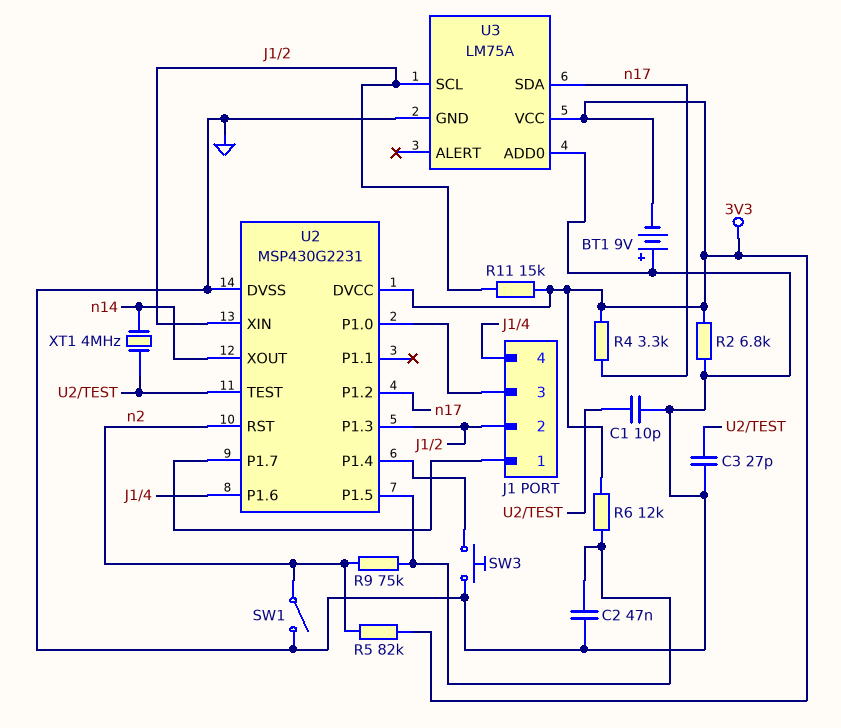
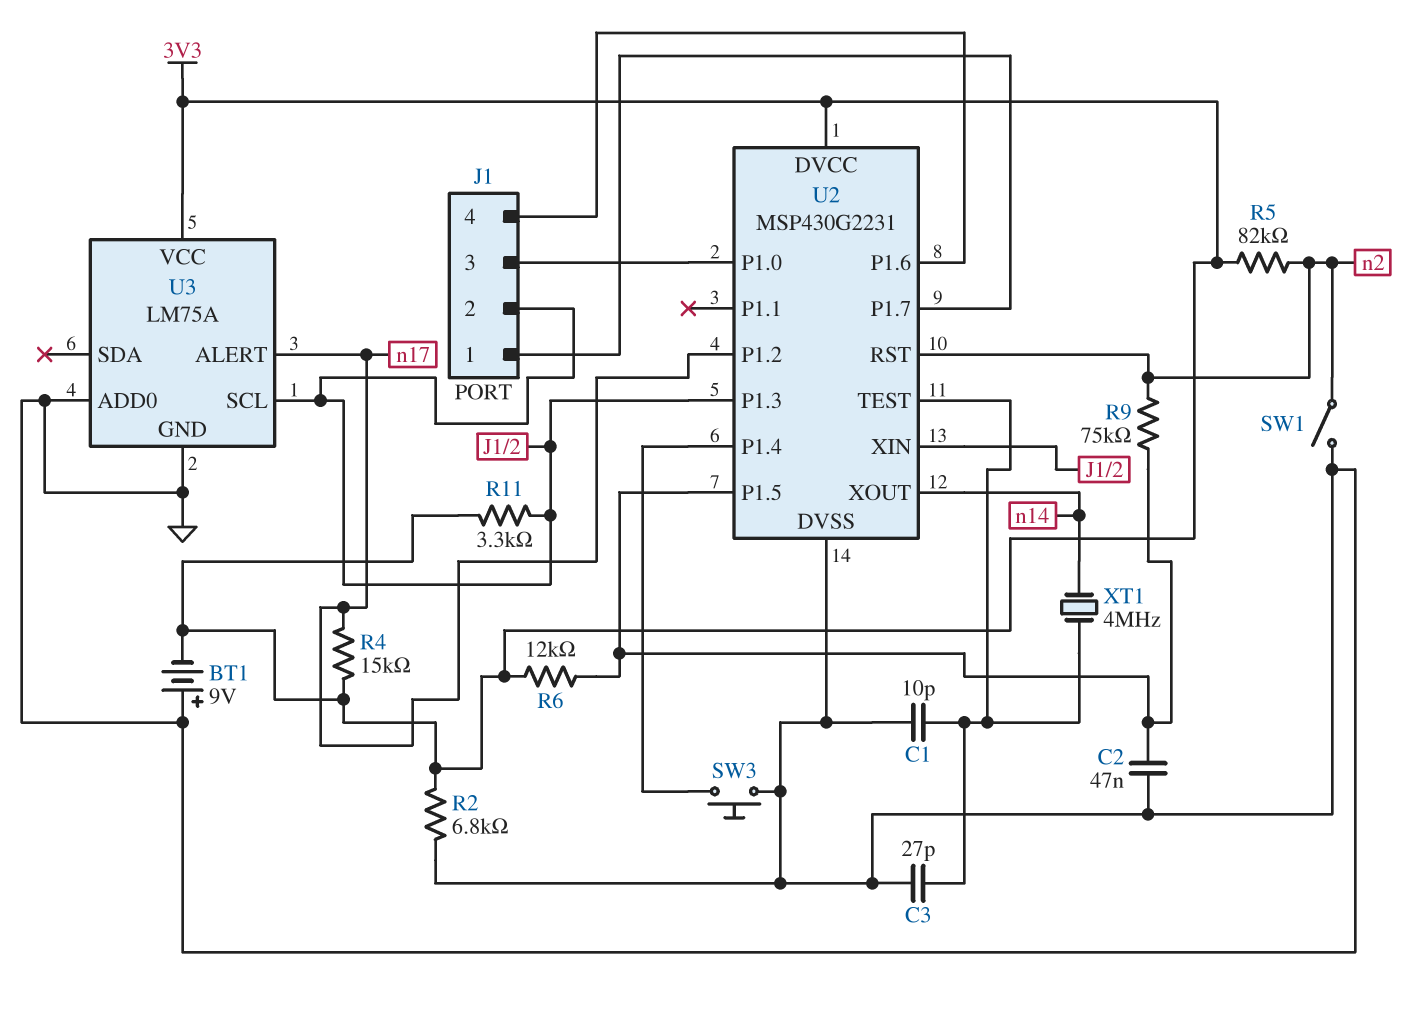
R4: 3.3k (3V3, n17) -> 15k (3V3, n17)
R11: 15k (3V3, J1/2) -> 3.3k (3V3, J1/2)
U3 pin ALERT: none -> n17
U3 pin SDA: n17 -> none

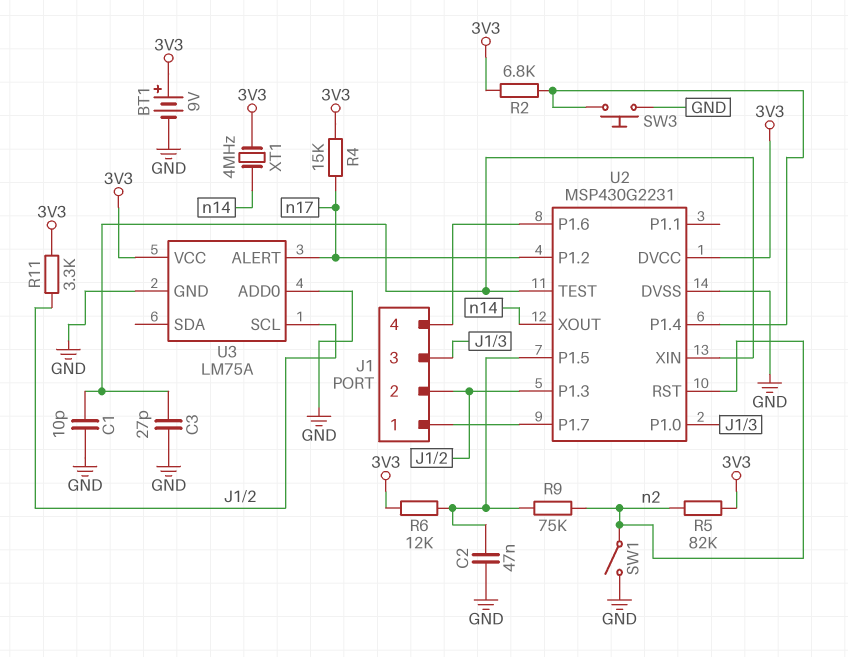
BT1: 9V (plus GND, minus 3V3) -> 9V (plus 3V3, minus GND)
R2: 6.8k (3V3, GND) -> 6.8k (3V3, U2/P1.4)
U2 pin XIN: J1/2 -> U2/TEST
XT1: 4MHz (U2/TEST, n14) -> 4MHz (3V3, n14)

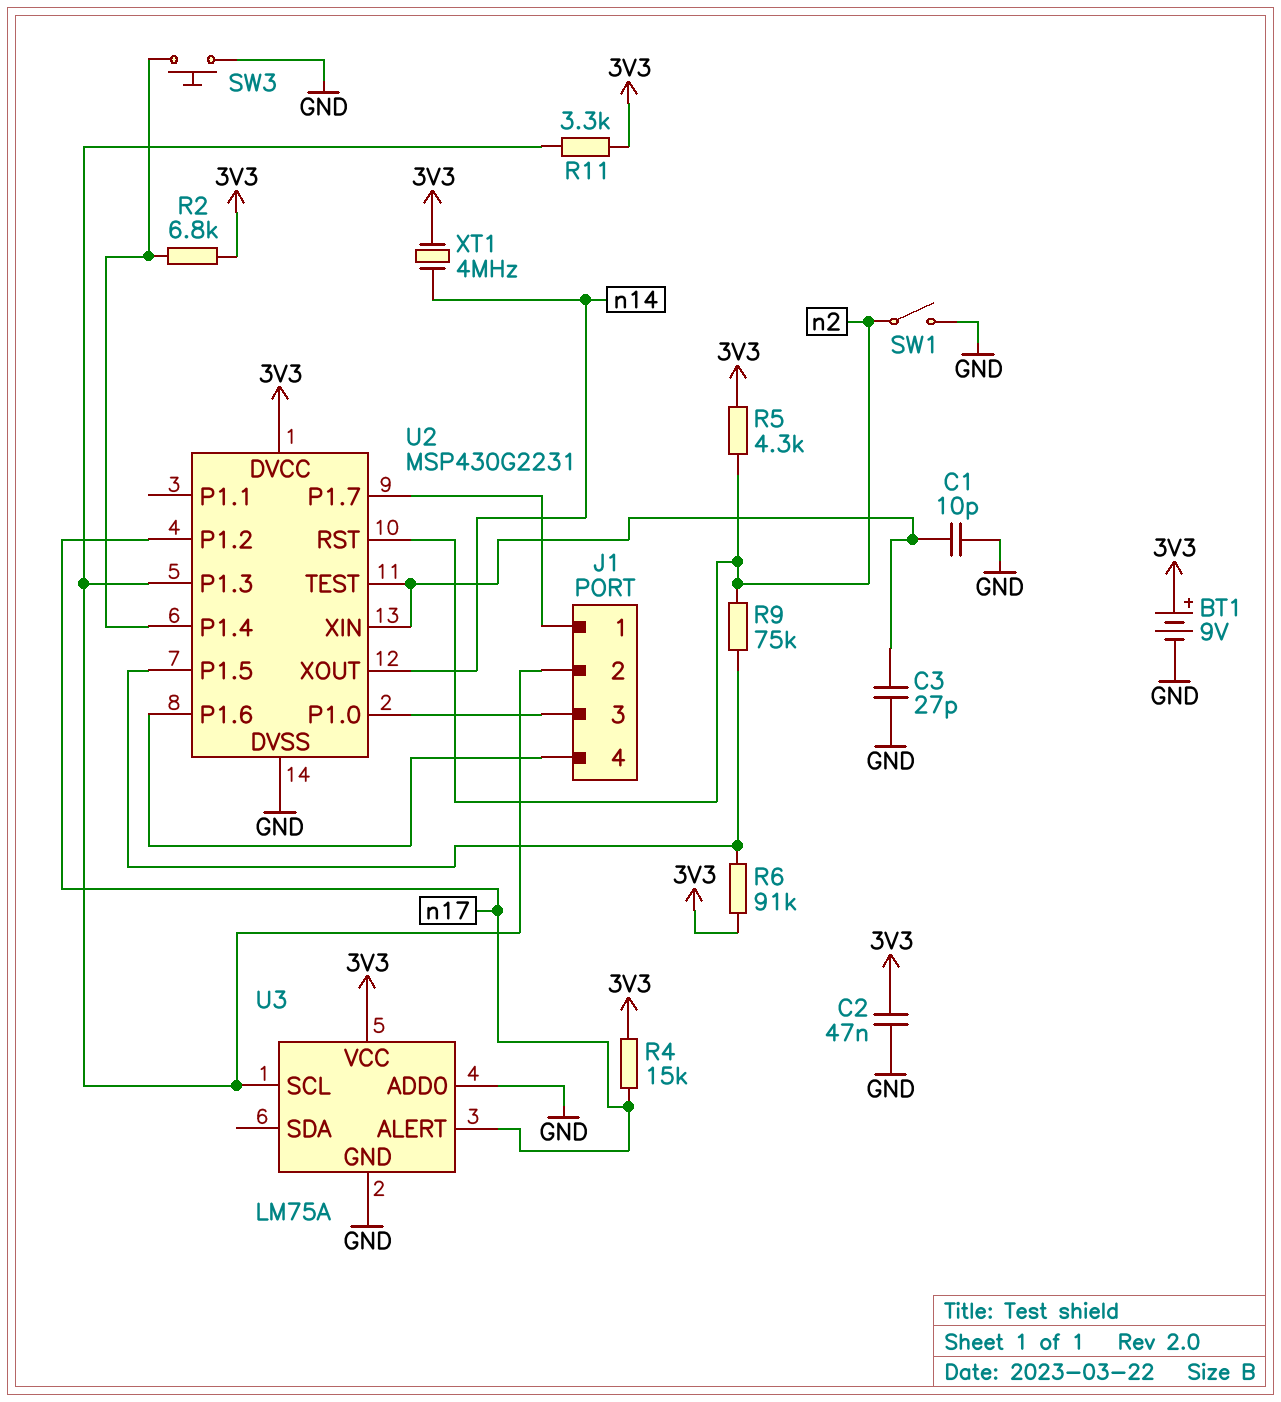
C2: 47nF (GND, U2/P1.5) -> 47nF (3V3, GND)
R5: 82k (3V3, n2) -> 4.3k (3V3, n2)
R6: 12k (3V3, U2/P1.5) -> 91k (3V3, U2/P1.5)

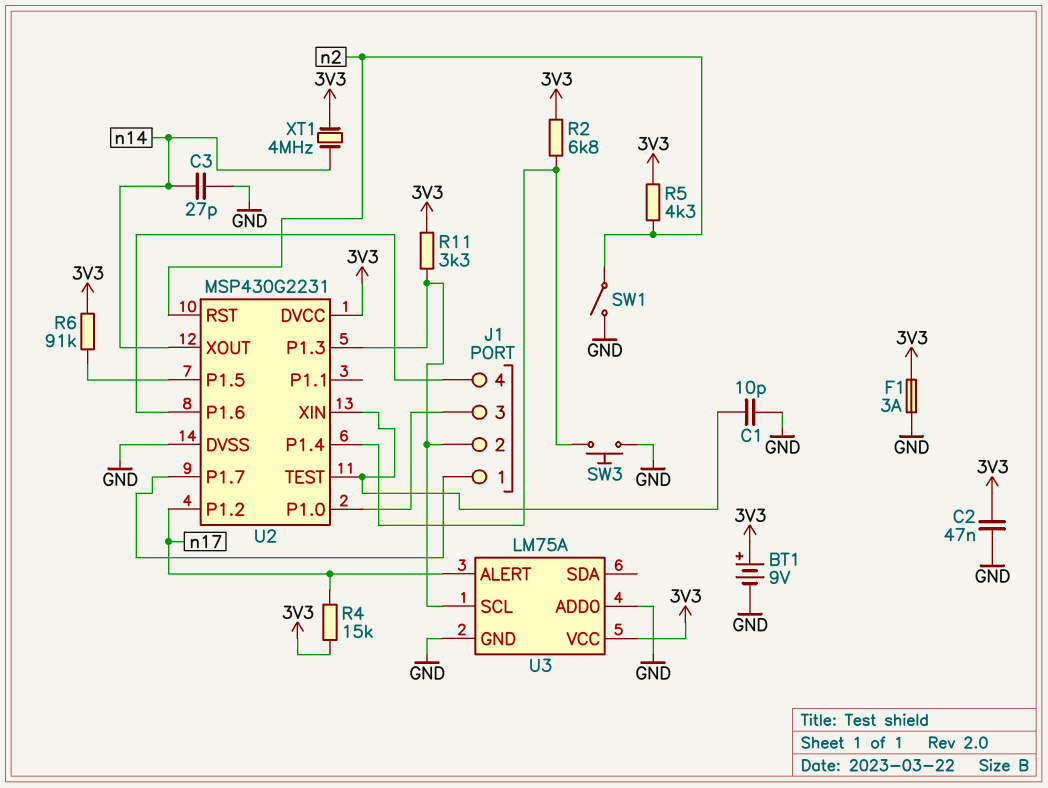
C3: 27pF (GND, U2/TEST) -> 27pF (GND, n14)
F1: none -> 3A (3V3, GND)
R9: 75k (U2/P1.5, n2) -> none

